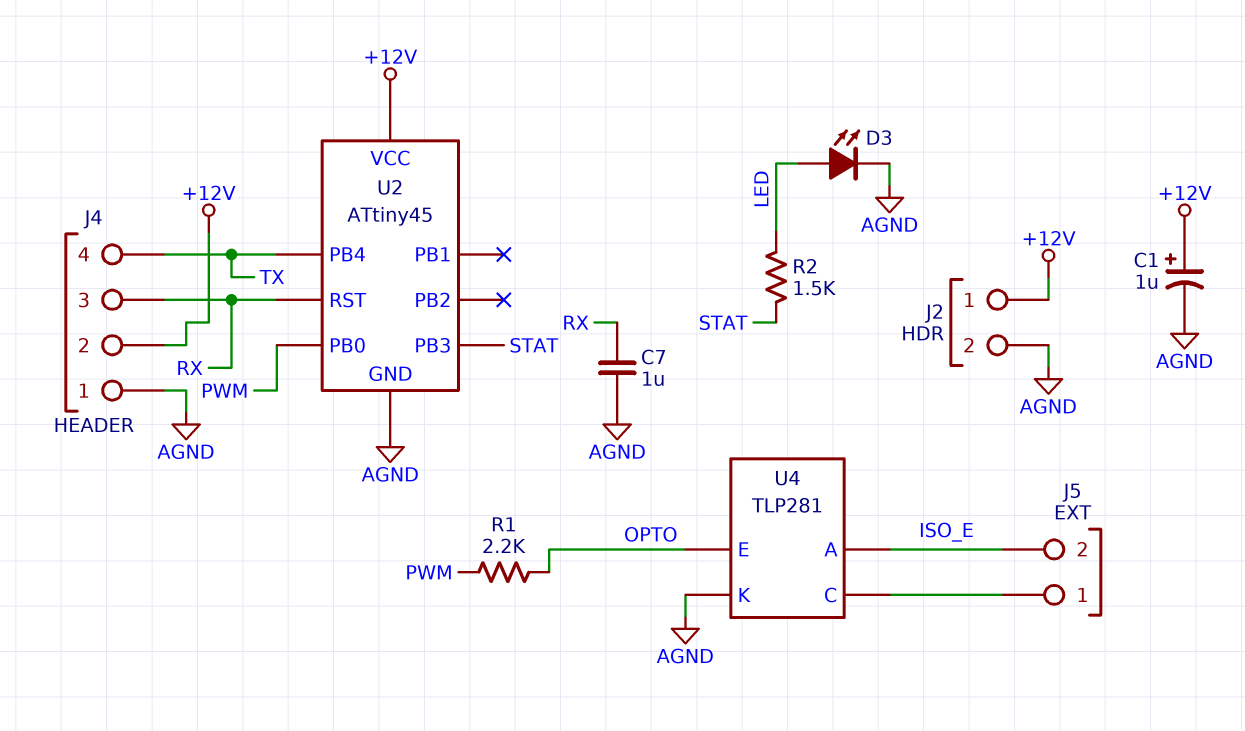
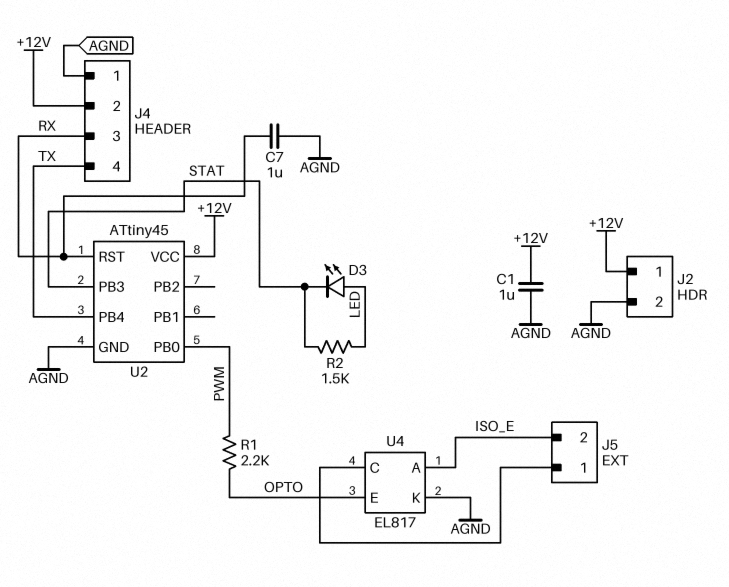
C1: 1uF (plus +12V, minus AGND) -> 1uF (+12V, AGND)
D3: LED (A LED, K AGND) -> LED (A LED, K STAT)
U4: TLP281 -> EL817

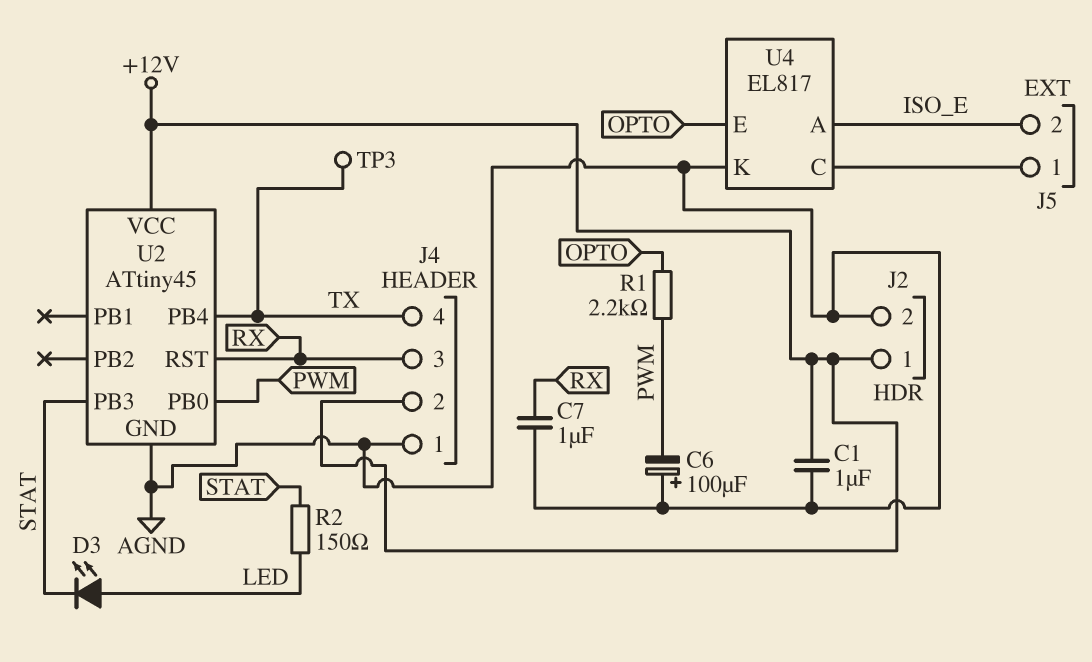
C6: none -> 100uF (plus AGND, minus PWM)
R2: 1.5k (LED, STAT) -> 150 (LED, STAT)
TP3: none -> test point (TX)

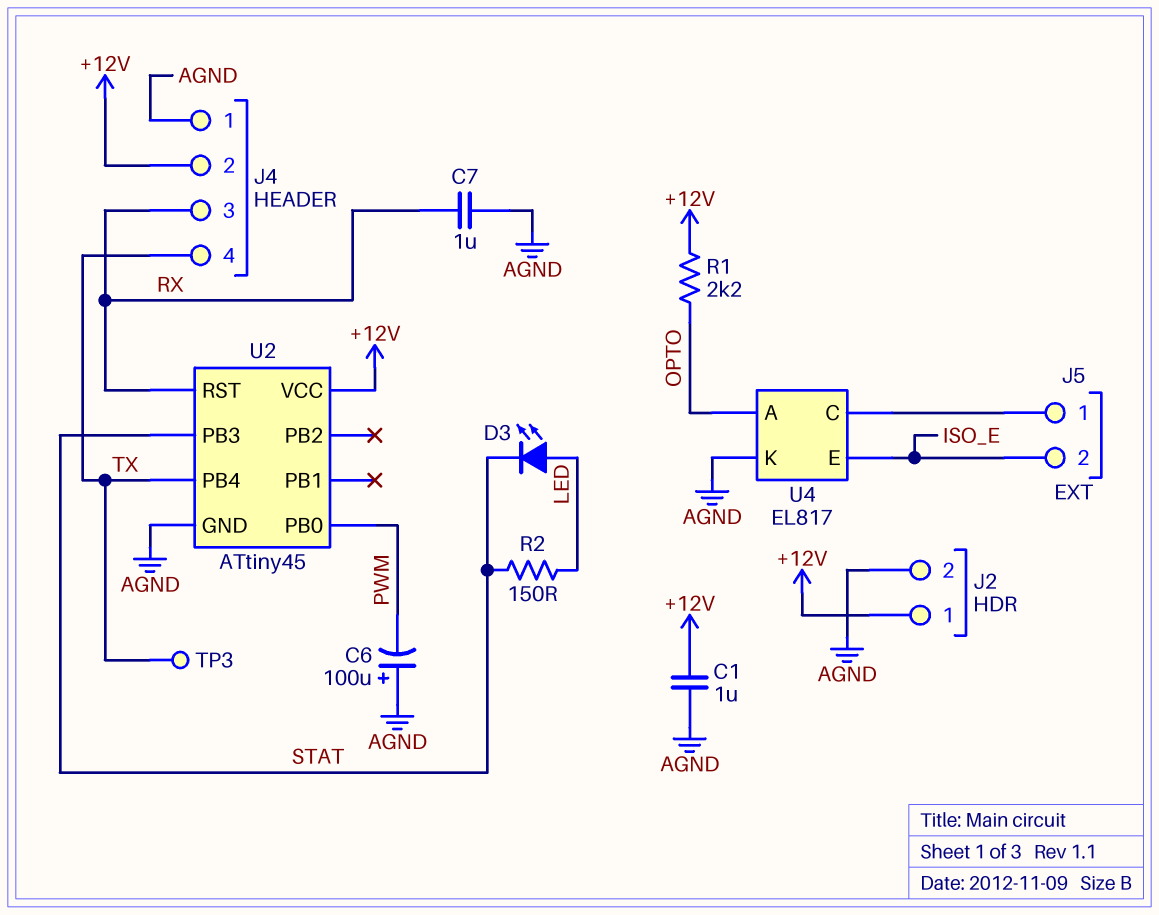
R1: 2.2k (OPTO, PWM) -> 2.2k (+12V, OPTO)
U4 pin A: ISO_E -> OPTO
U4 pin E: OPTO -> ISO_E

